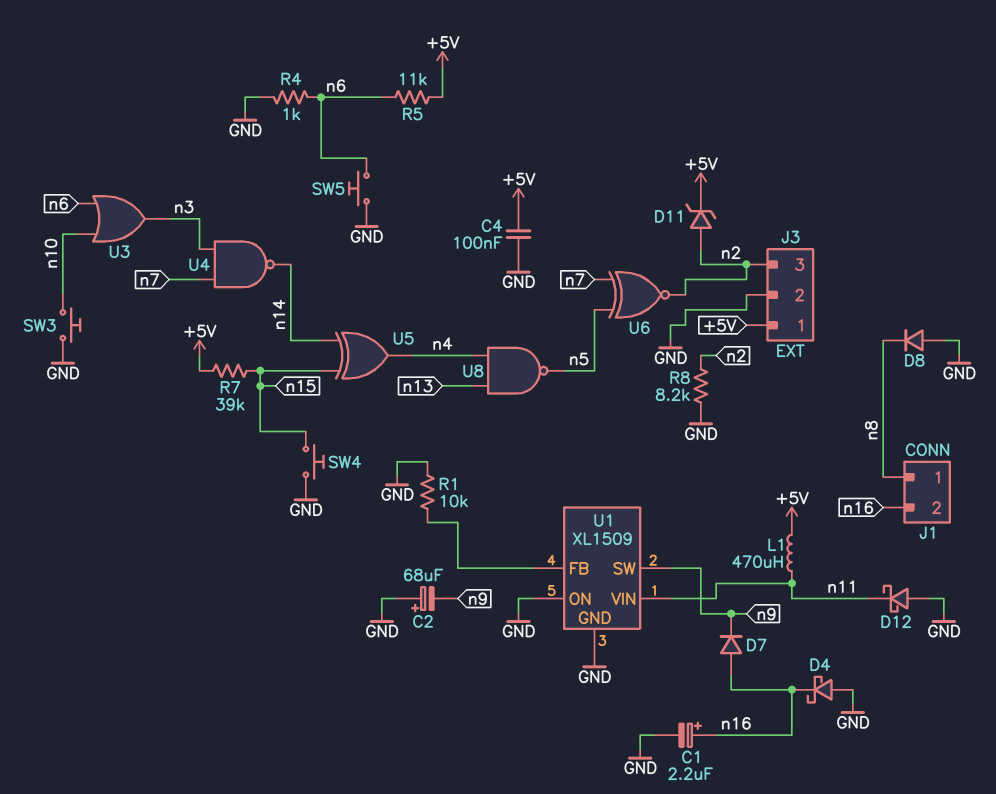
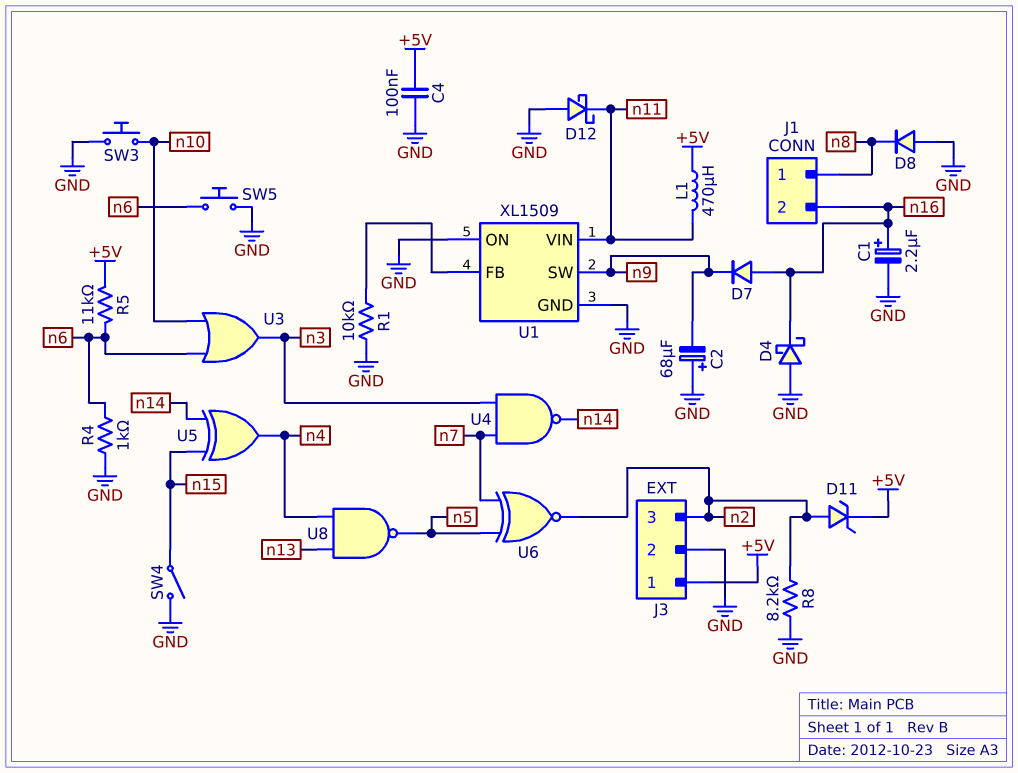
R7: 39k (+5V, n15) -> none
SW4: button (GND, n15) -> switch (GND, n15)

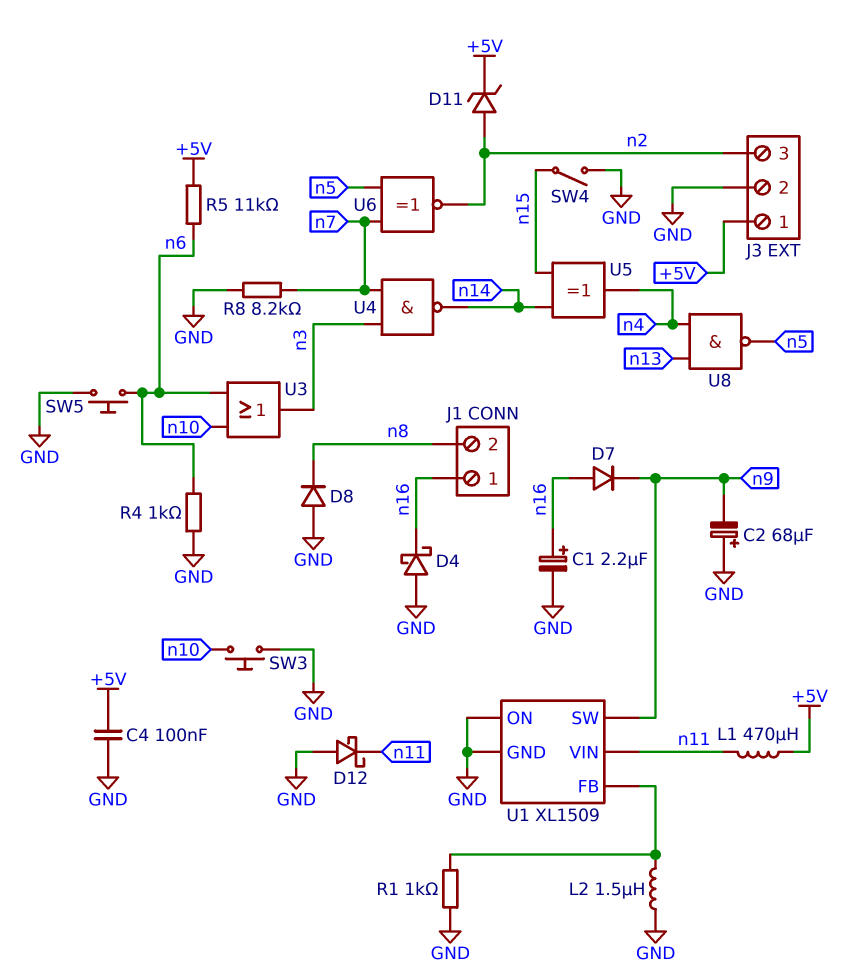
J1 pin 1: n8 -> n16
J1 pin 2: n16 -> n8
L2: none -> 1.5uH (GND, U1/FB)
R1: 10k (GND, U1/FB) -> 1k (GND, U1/FB)
R8: 8.2k (GND, n2) -> 8.2k (GND, n7)

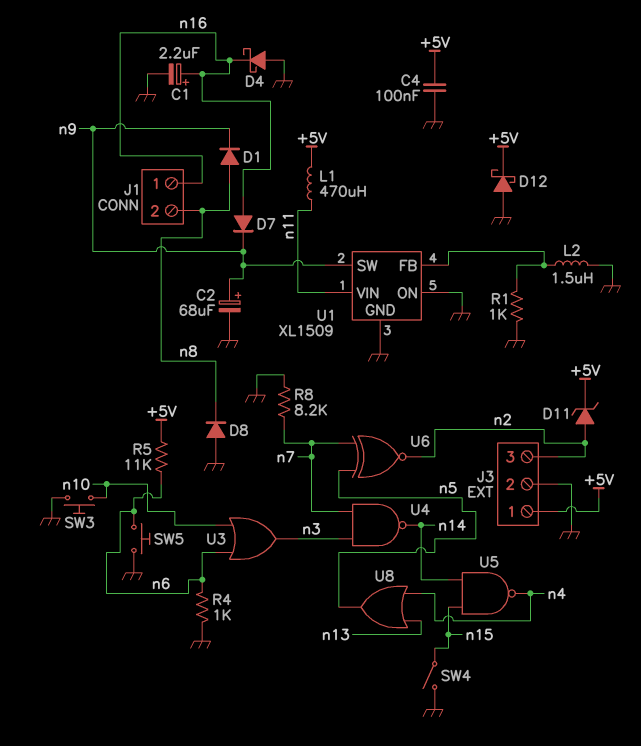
C2: 68uF (plus GND, minus n9) -> 68uF (plus n9, minus GND)
D1: none -> diode (A n8, K n9)
D12: schottky (A GND, K n11) -> schottky (A GND, K +5V)
U5: XOR (in n14, in n15, out n4) -> NAND (in n14, in n15, out n4)
U8: NAND (in n4, in n13, out n5) -> OR (in n4, in n13, out n5)

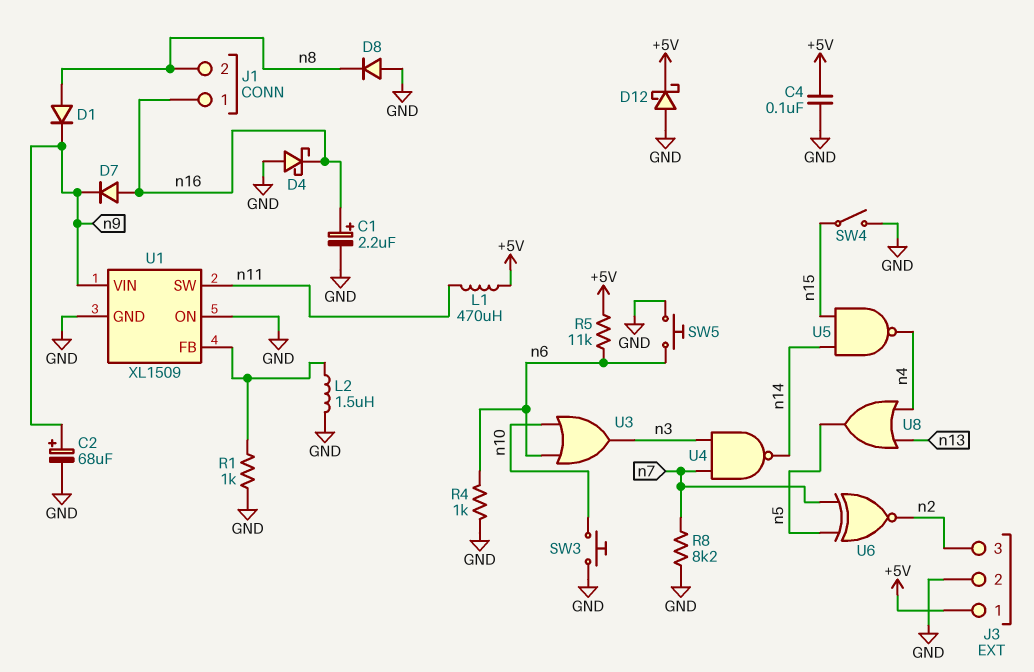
D11: zener (A n2, K +5V) -> none
U1 pin SW: n9 -> n11
U1 pin VIN: n11 -> n9

